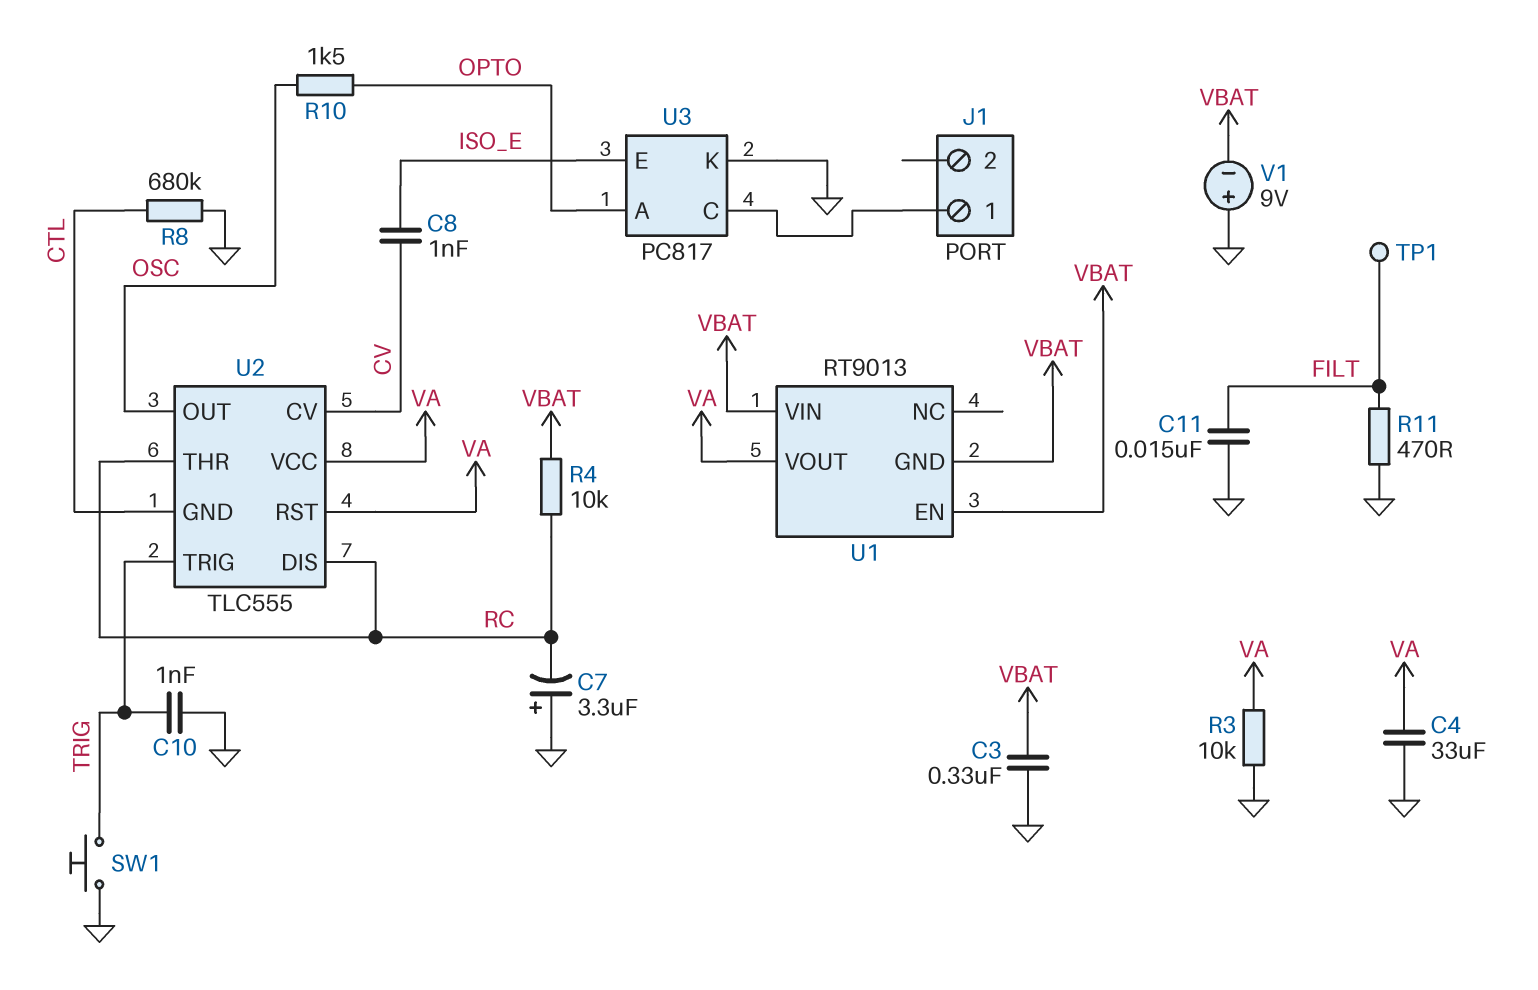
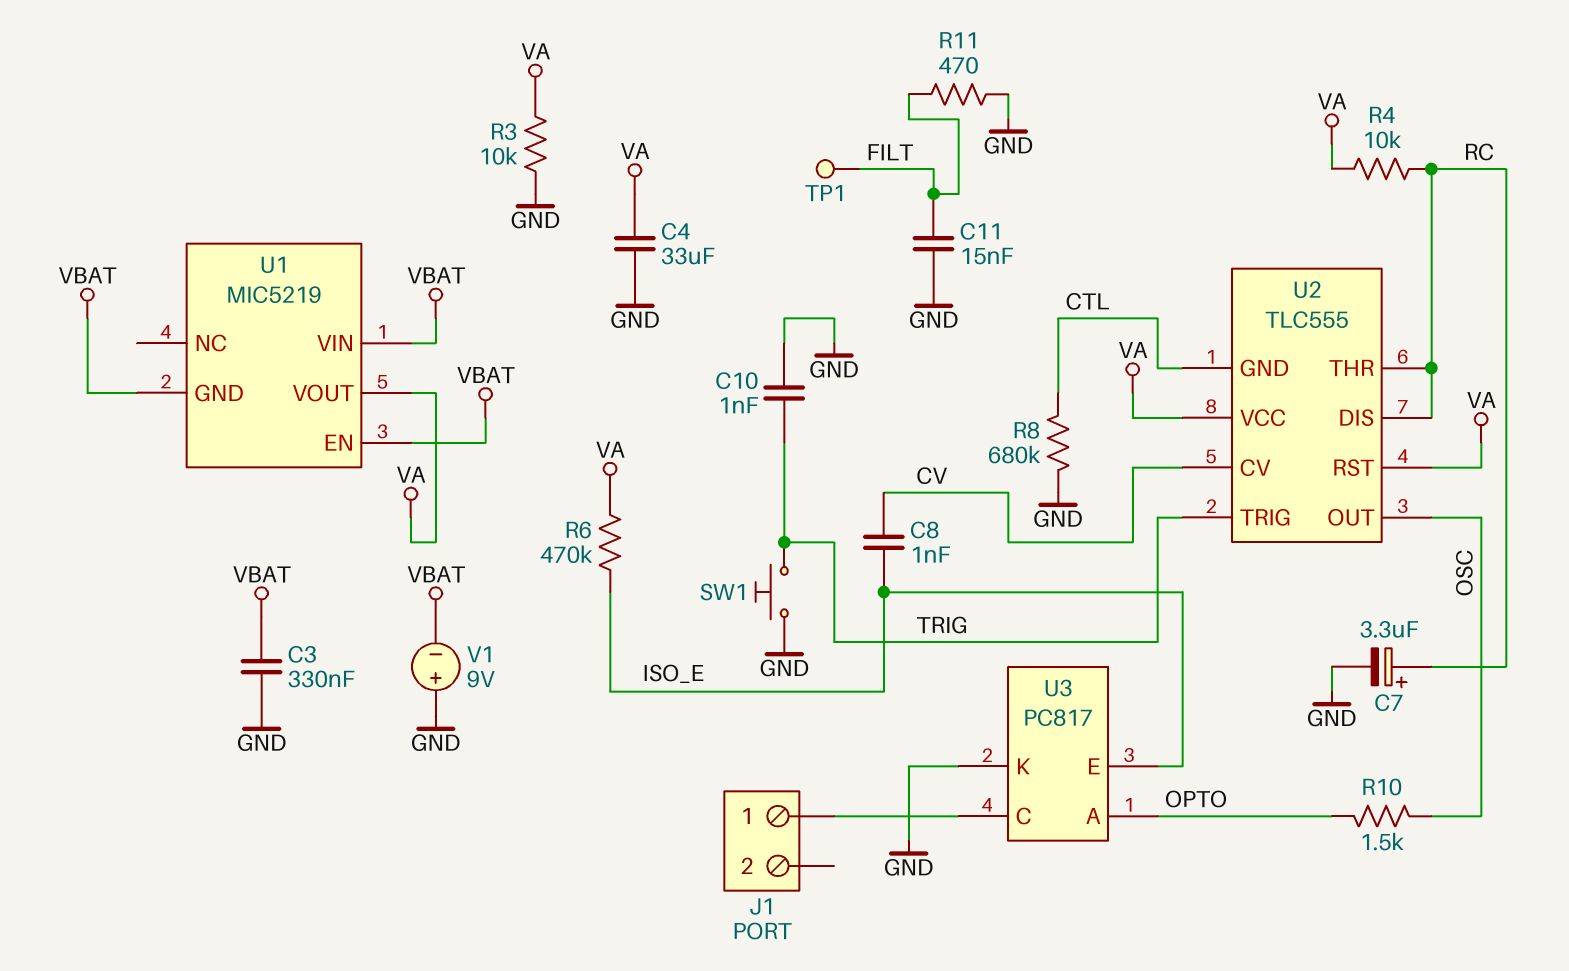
C7: 3.3uF (plus GND, minus RC) -> 3.3uF (plus RC, minus GND)
R4: 10k (RC, VBAT) -> 10k (RC, VA)
R6: none -> 470k (ISO_E, VA)
U1: RT9013 -> MIC5219

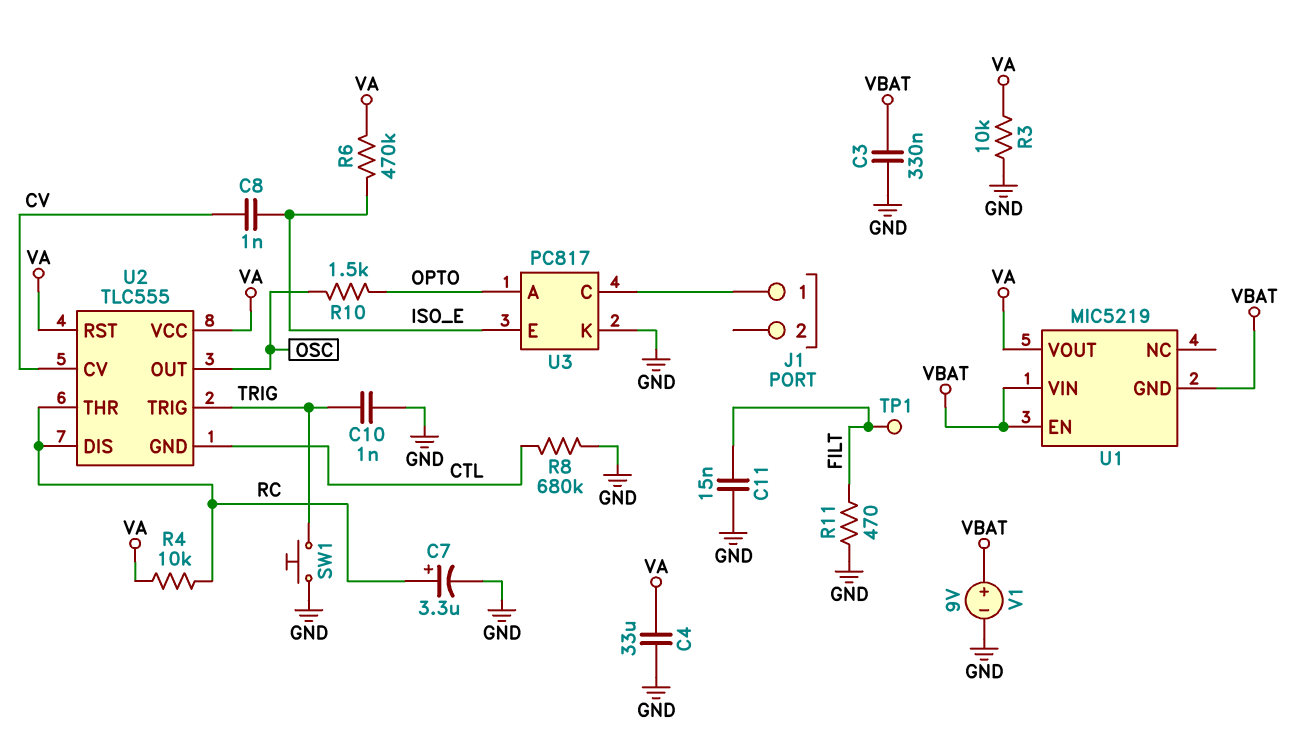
V1: 9V (plus GND, minus VBAT) -> 9V (plus VBAT, minus GND)

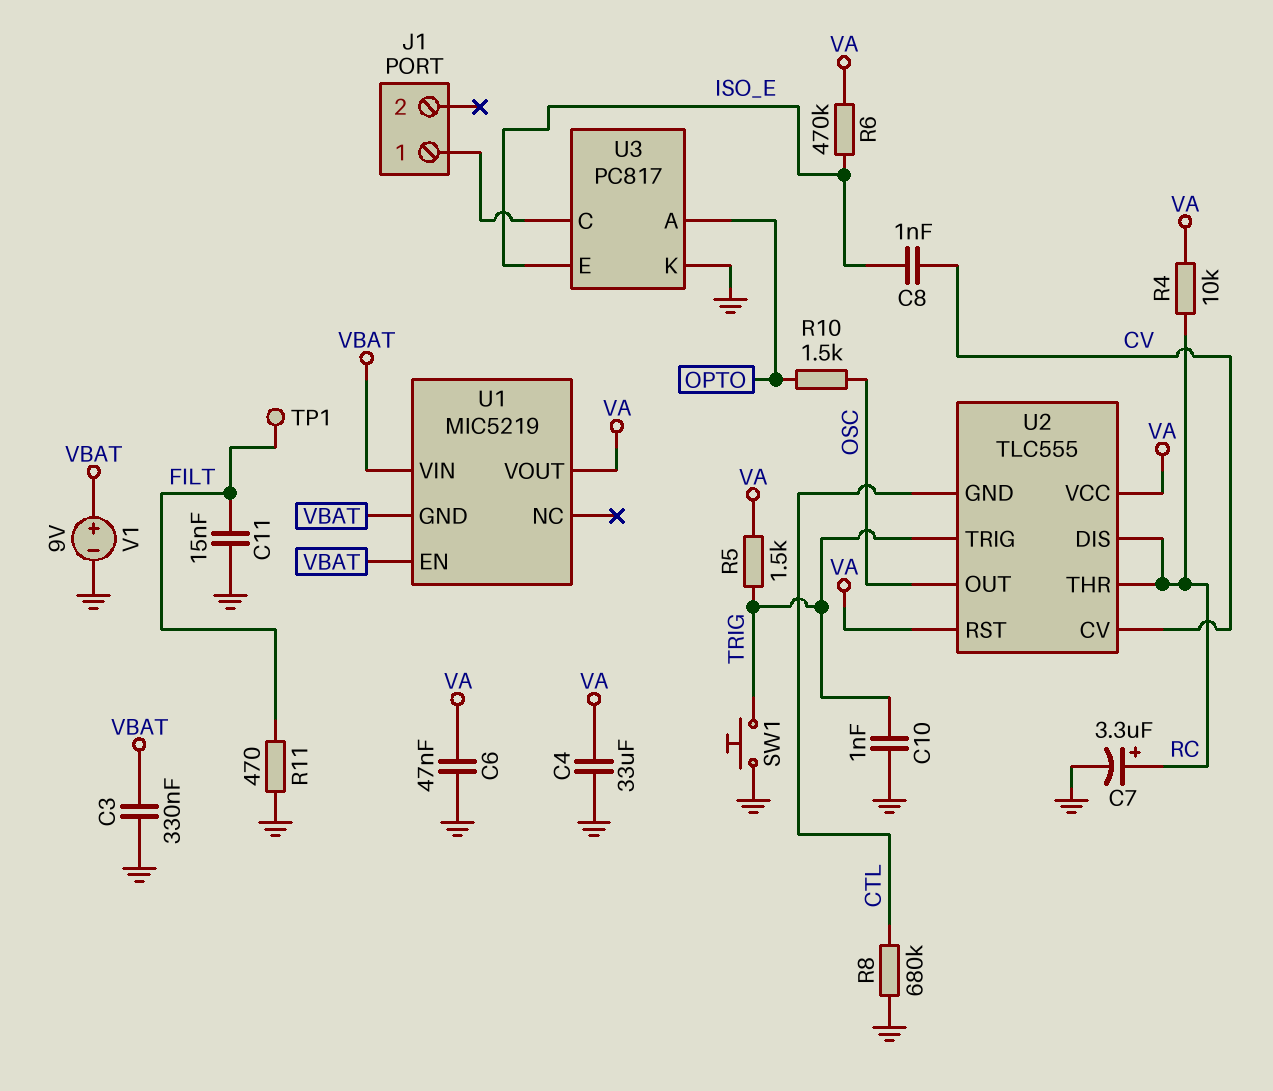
C6: none -> 47nF (GND, VA)
R3: 10k (GND, VA) -> none
R5: none -> 1.5k (TRIG, VA)

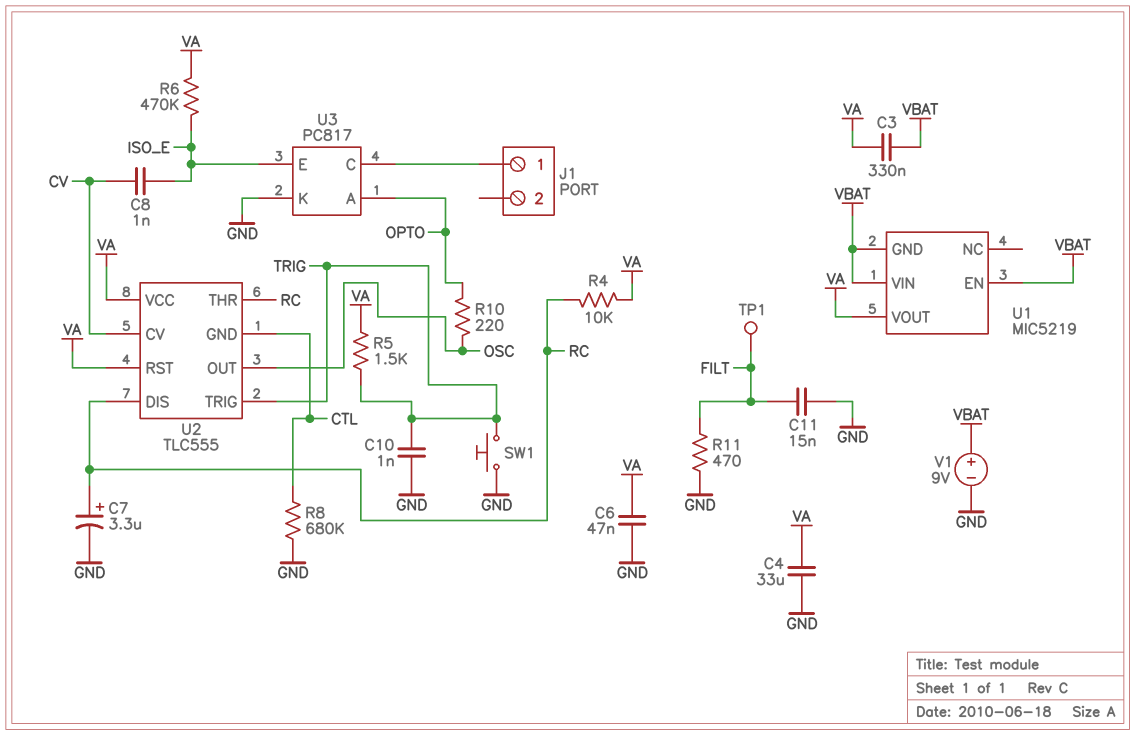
C3: 330nF (GND, VBAT) -> 330nF (VA, VBAT)
R10: 1.5k (OPTO, OSC) -> 220 (OPTO, OSC)

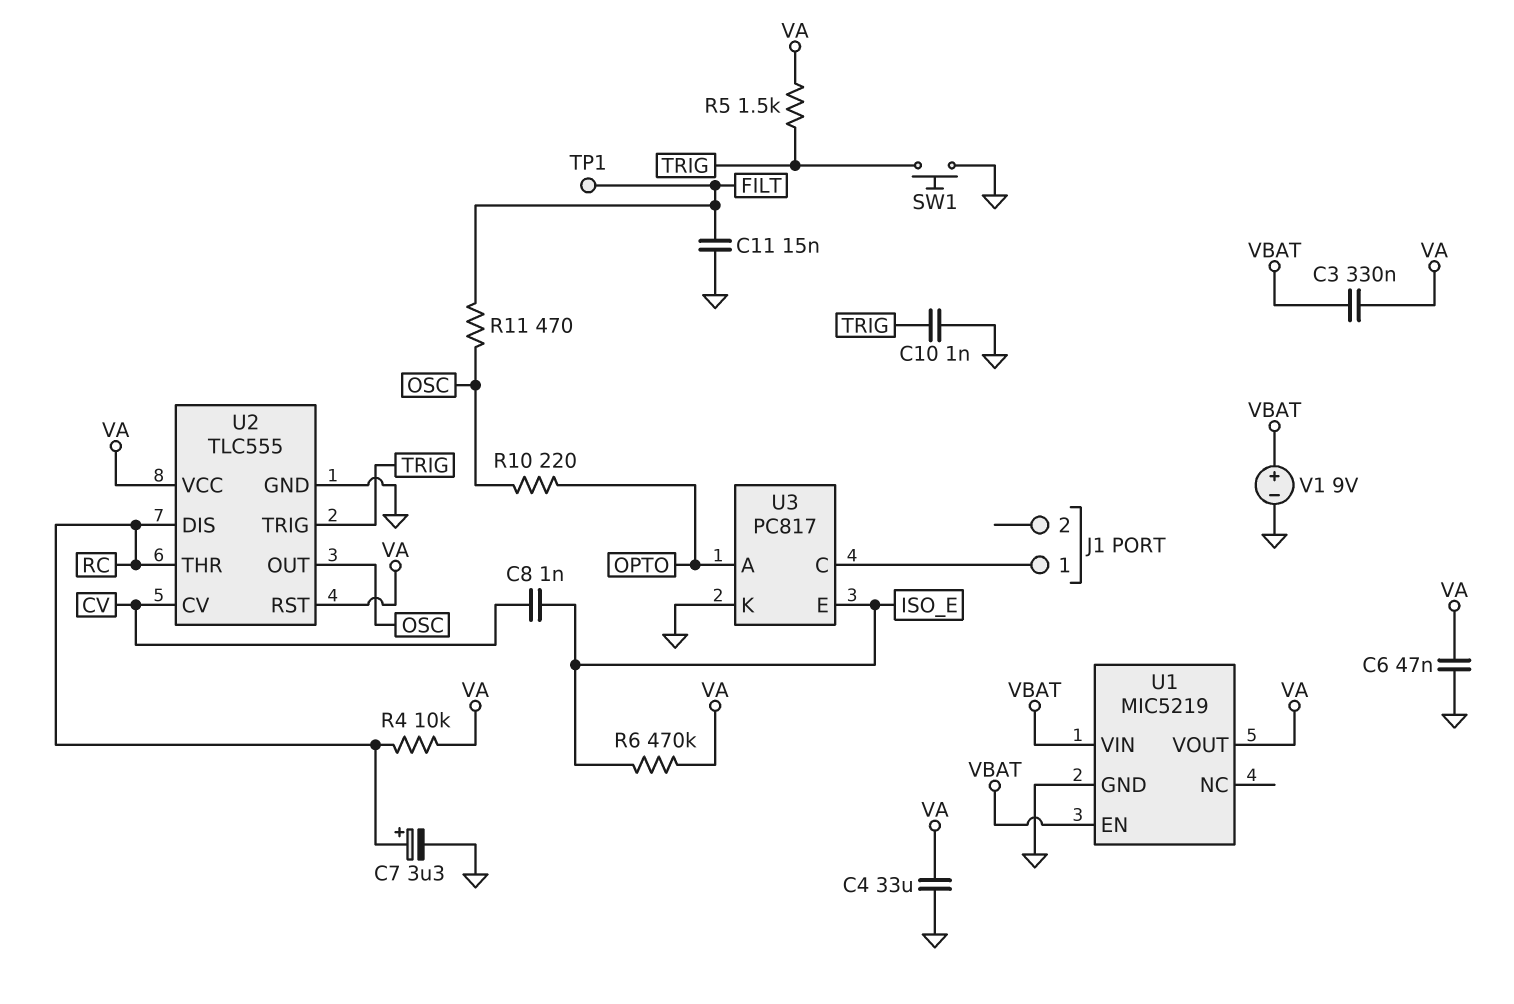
R8: 680k (CTL, GND) -> none
R11: 470 (FILT, GND) -> 470 (FILT, OSC)
U1 pin GND: VBAT -> GND
U2 pin GND: CTL -> GND

